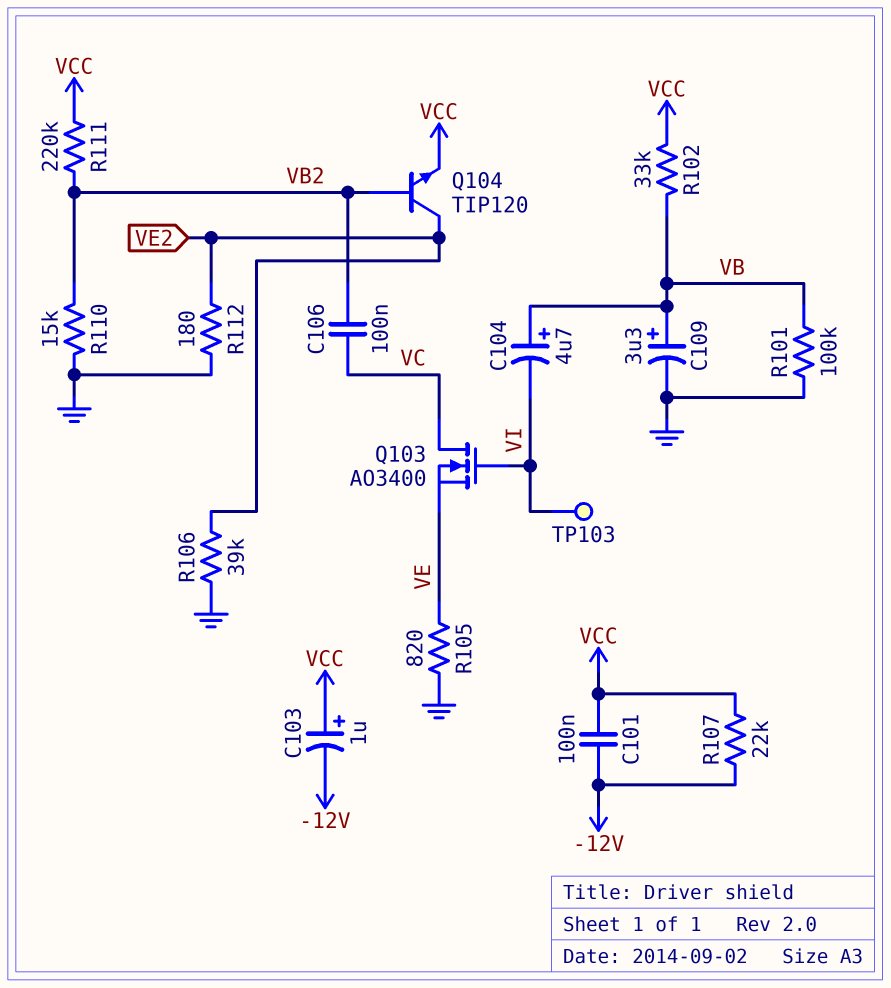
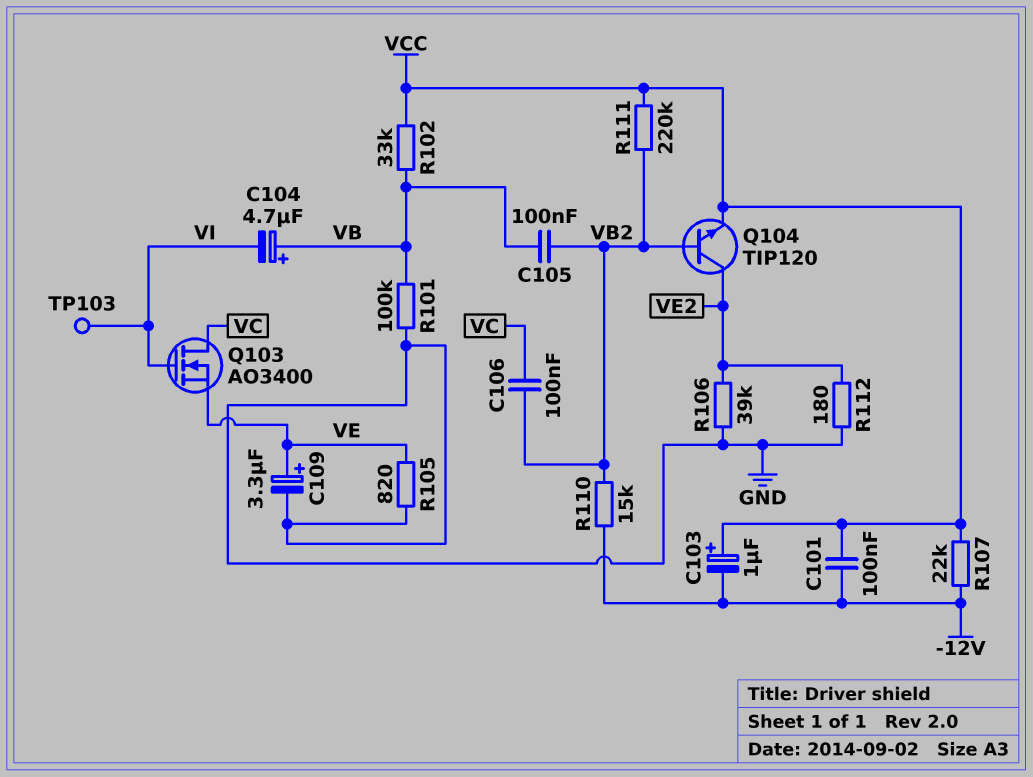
C105: none -> 100nF (VB, VB2)
C109: 3.3uF (plus VB, minus GND) -> 3.3uF (plus VE, minus GND)
R110: 15k (GND, VB2) -> 15k (-12V, VB2)

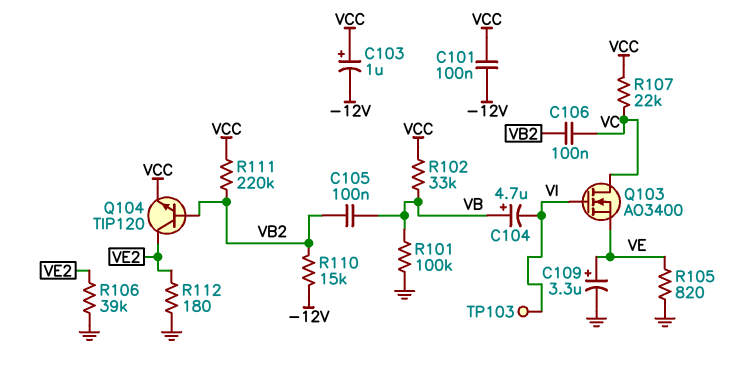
R107: 22k (-12V, VCC) -> 22k (VC, VCC)

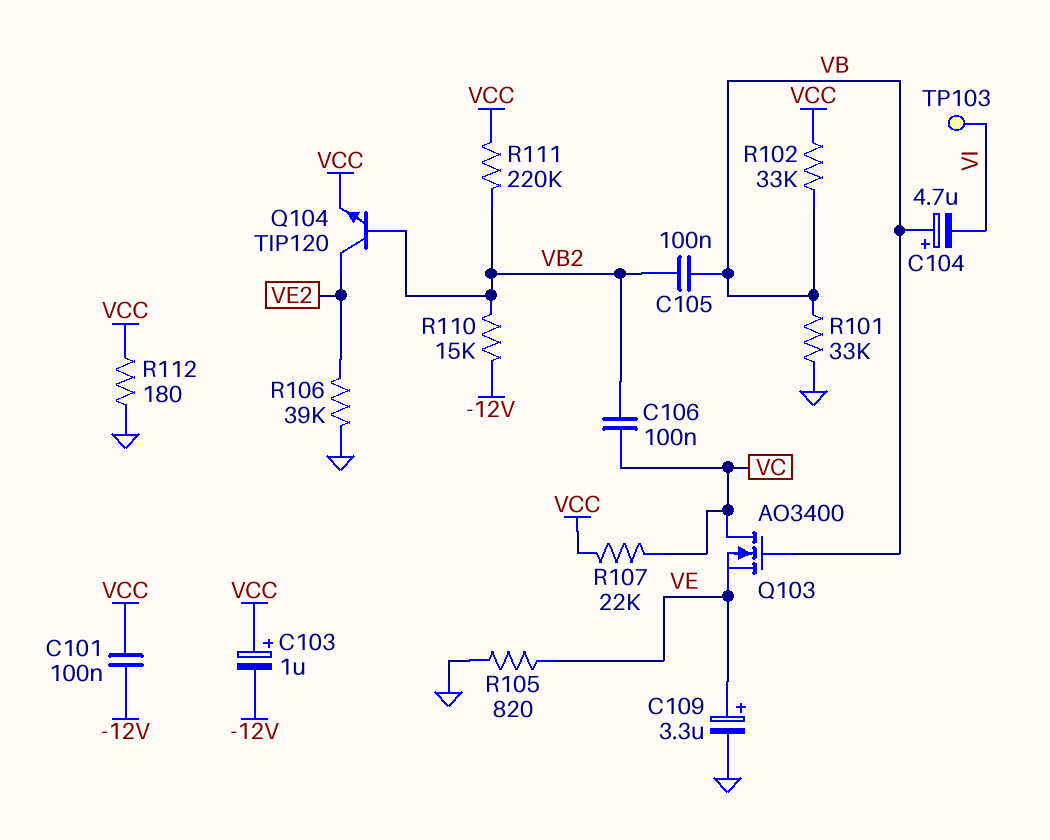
Q103: NMOS AO3400 (G VI, D VC, S VE) -> NMOS AO3400 (G VB, D VC, S VE)
R101: 100k (GND, VB) -> 33k (GND, VB)
R112: 180 (GND, VE2) -> 180 (GND, VCC)

